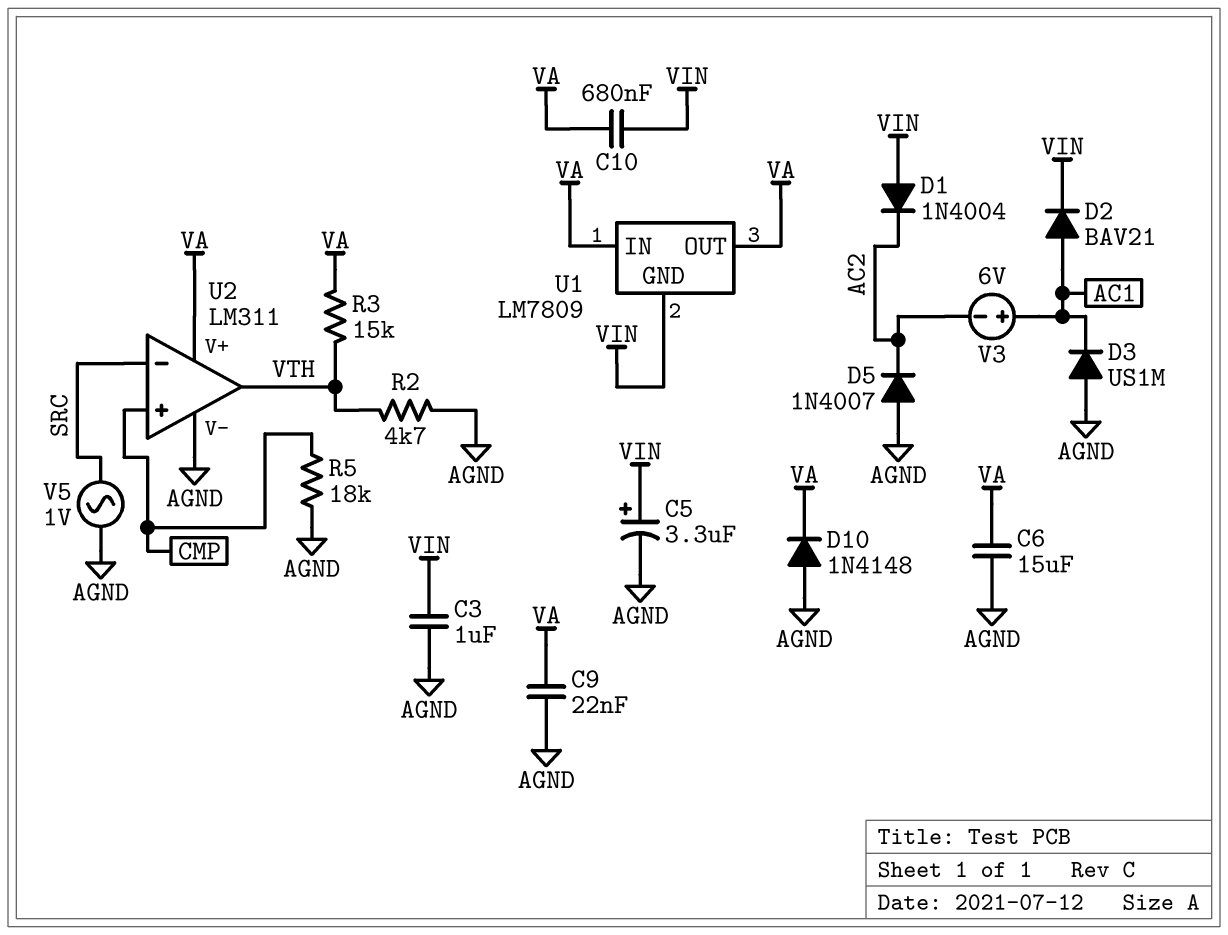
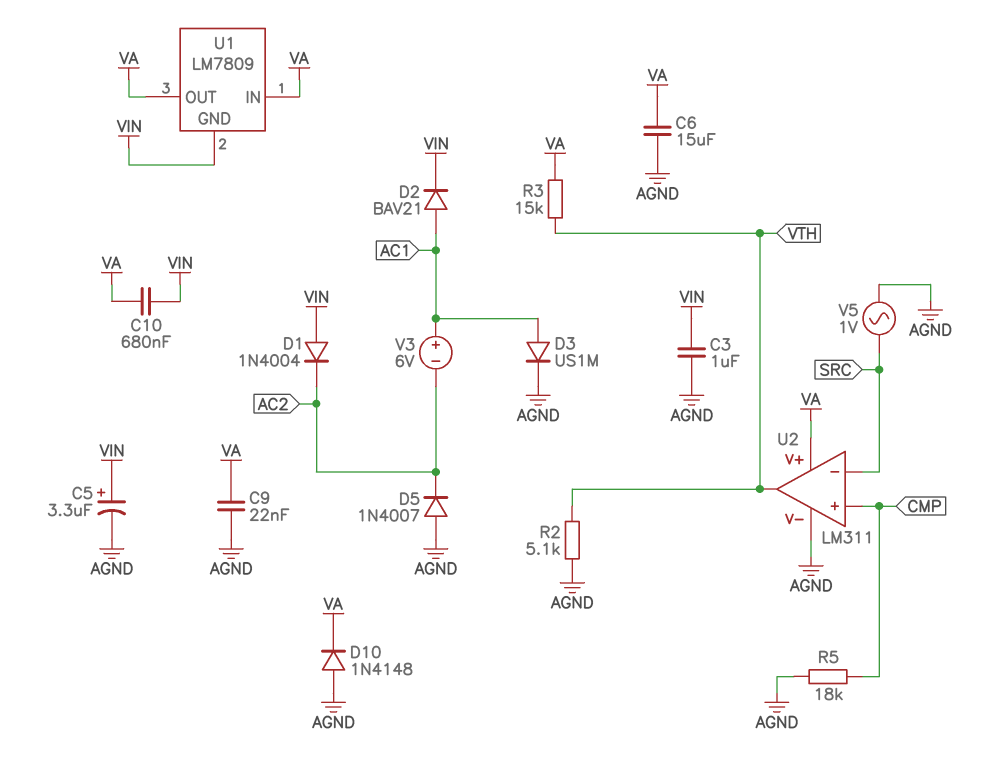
D3: diode US1M (A AGND, K AC1) -> diode US1M (A AC1, K AGND)
R2: 4.7k (AGND, VTH) -> 5.1k (AGND, VTH)

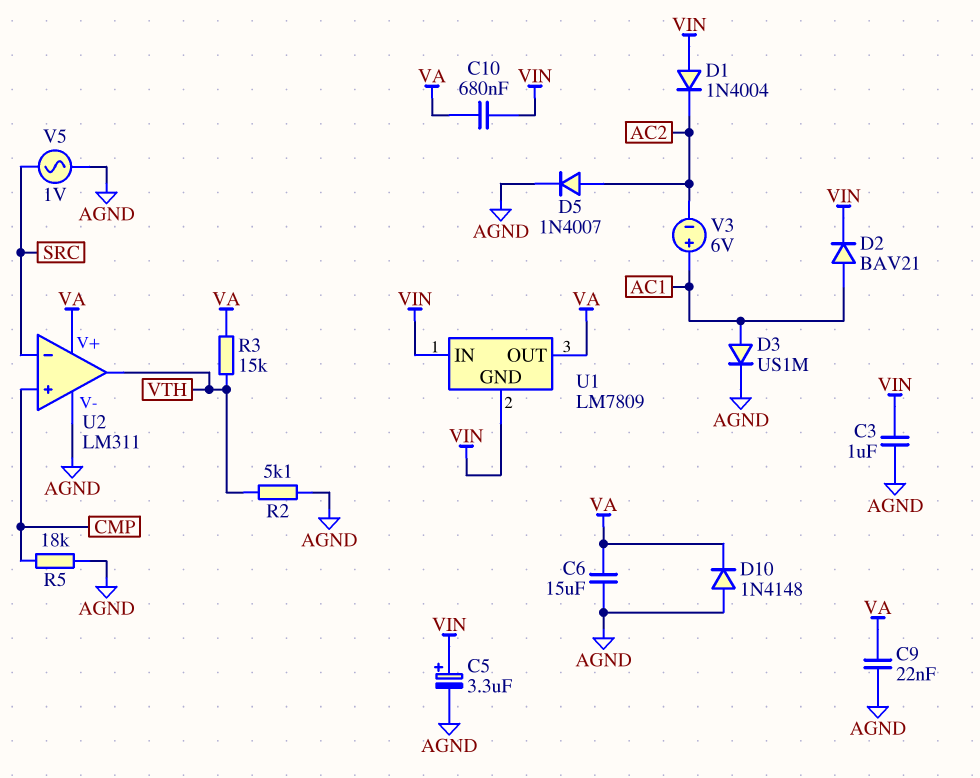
D5: diode 1N4007 (A AGND, K AC2) -> diode 1N4007 (A AC2, K AGND)
U1 pin IN: VA -> VIN

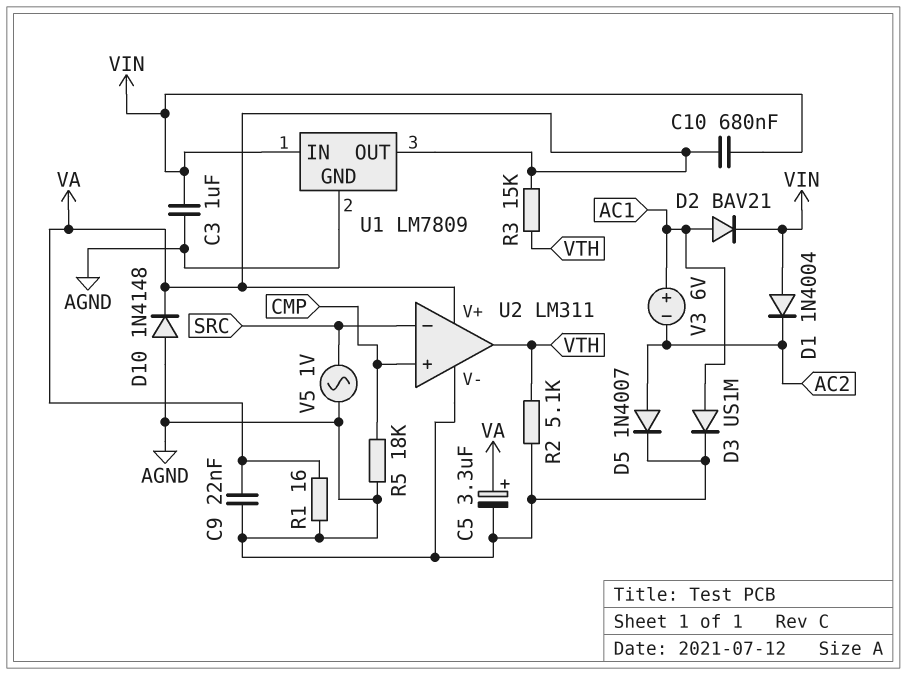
C5: 3.3uF (plus VIN, minus AGND) -> 3.3uF (plus VA, minus AGND)
C6: 15uF (AGND, VA) -> none
R1: none -> 16 (AGND, VA)
U1 pin GND: VIN -> AGND

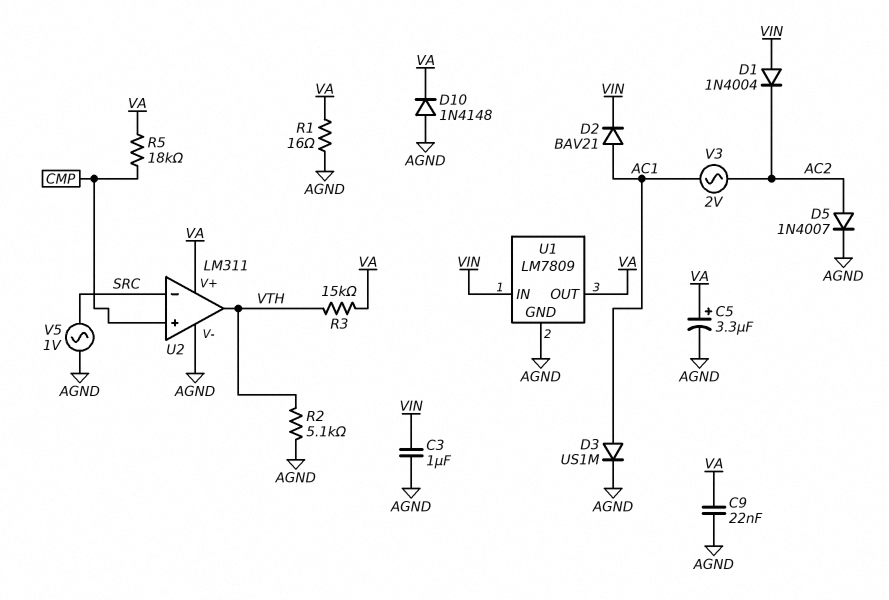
C10: 680nF (VA, VIN) -> none
R5: 18k (AGND, CMP) -> 18k (CMP, VA)
V3: 6V (plus AC1, minus AC2) -> AC 2V (AC1, AC2)

